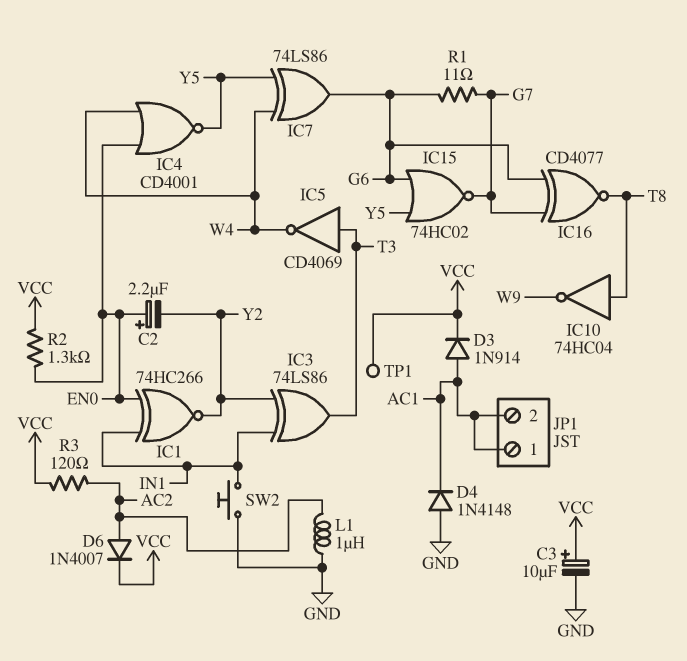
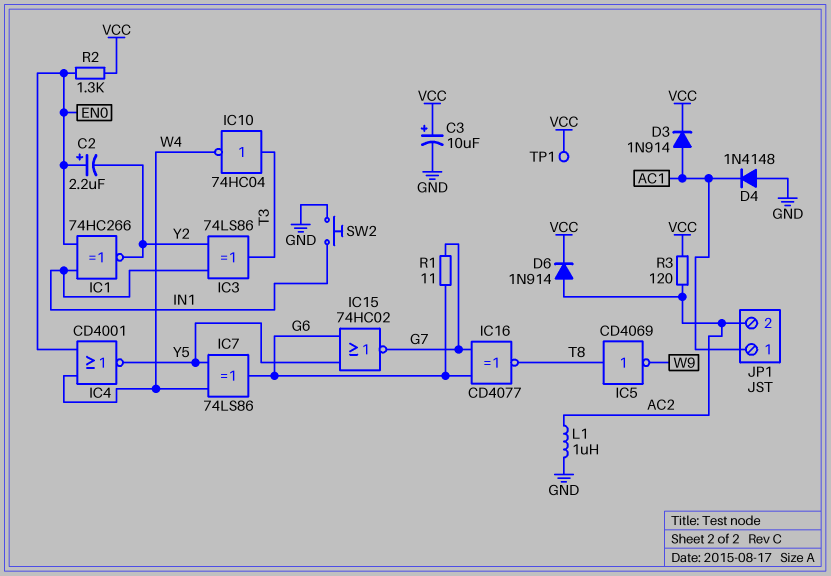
D6: diode 1N4007 (A AC2, K VCC) -> diode 1N914 (A AC2, K VCC)
IC5: NOT CD4069 (in T3, out W4) -> NOT CD4069 (in T8, out W9)
IC10: NOT 74HC04 (in T8, out W9) -> NOT 74HC04 (in T3, out W4)
JP1 pin 2: AC1 -> AC2

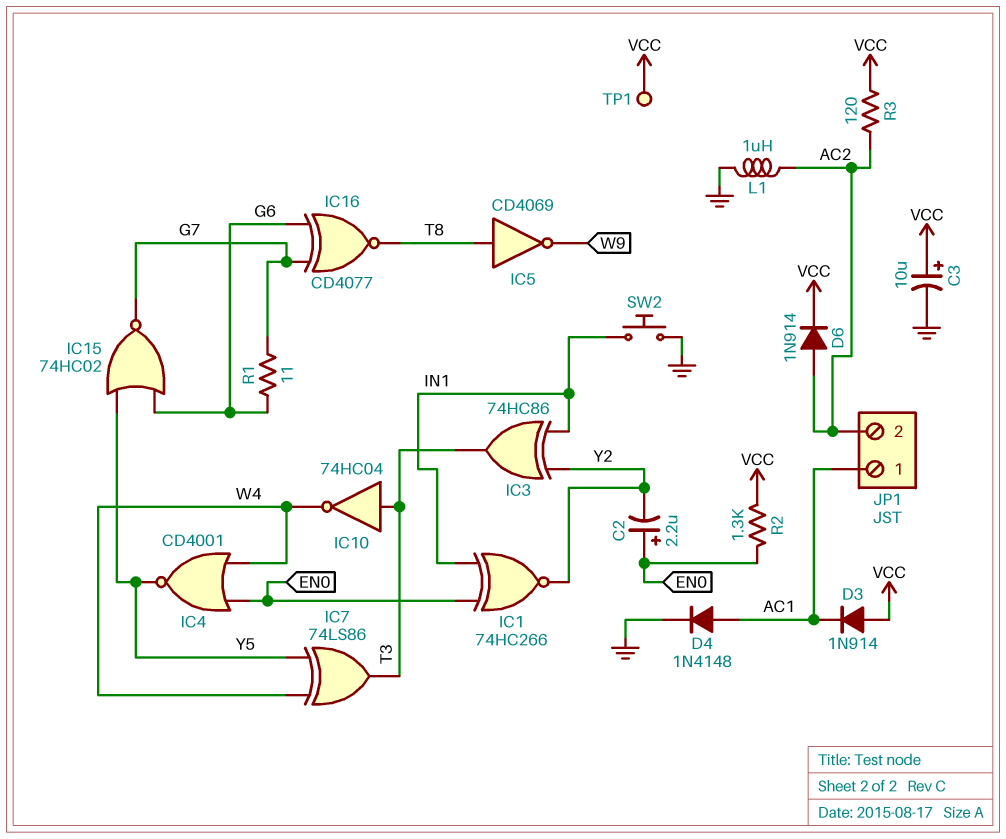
D3: diode 1N914 (A AC1, K VCC) -> diode 1N914 (A VCC, K AC1)
D4: diode 1N4148 (A GND, K AC1) -> diode 1N4148 (A AC1, K GND)
IC3: XOR 74LS86 (in IN1, in Y2, out T3) -> XOR 74HC86 (in IN1, in Y2, out T3)
IC7: XOR 74LS86 (in W4, in Y5, out G6) -> XOR 74LS86 (in W4, in Y5, out T3)

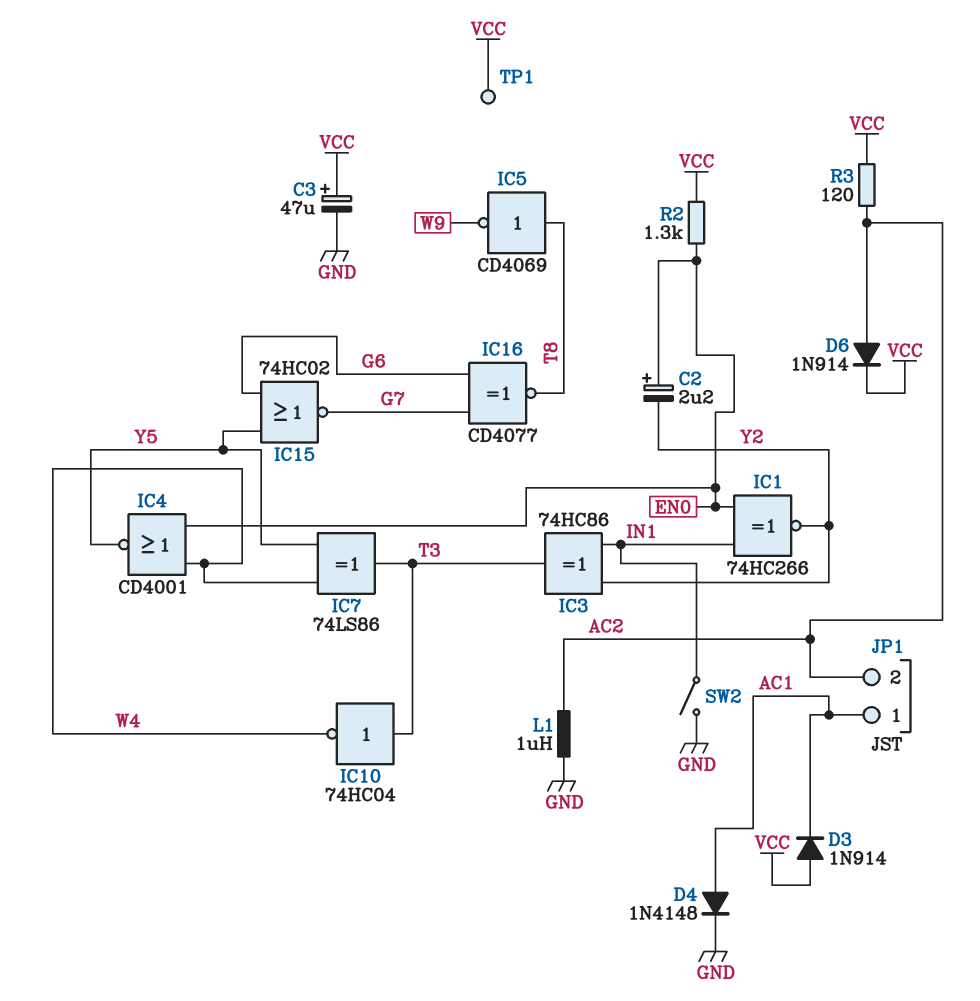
C3: 10uF (plus VCC, minus GND) -> 47uF (plus VCC, minus GND)
R1: 11 (G6, G7) -> none
SW2: button (GND, IN1) -> switch (GND, IN1)

